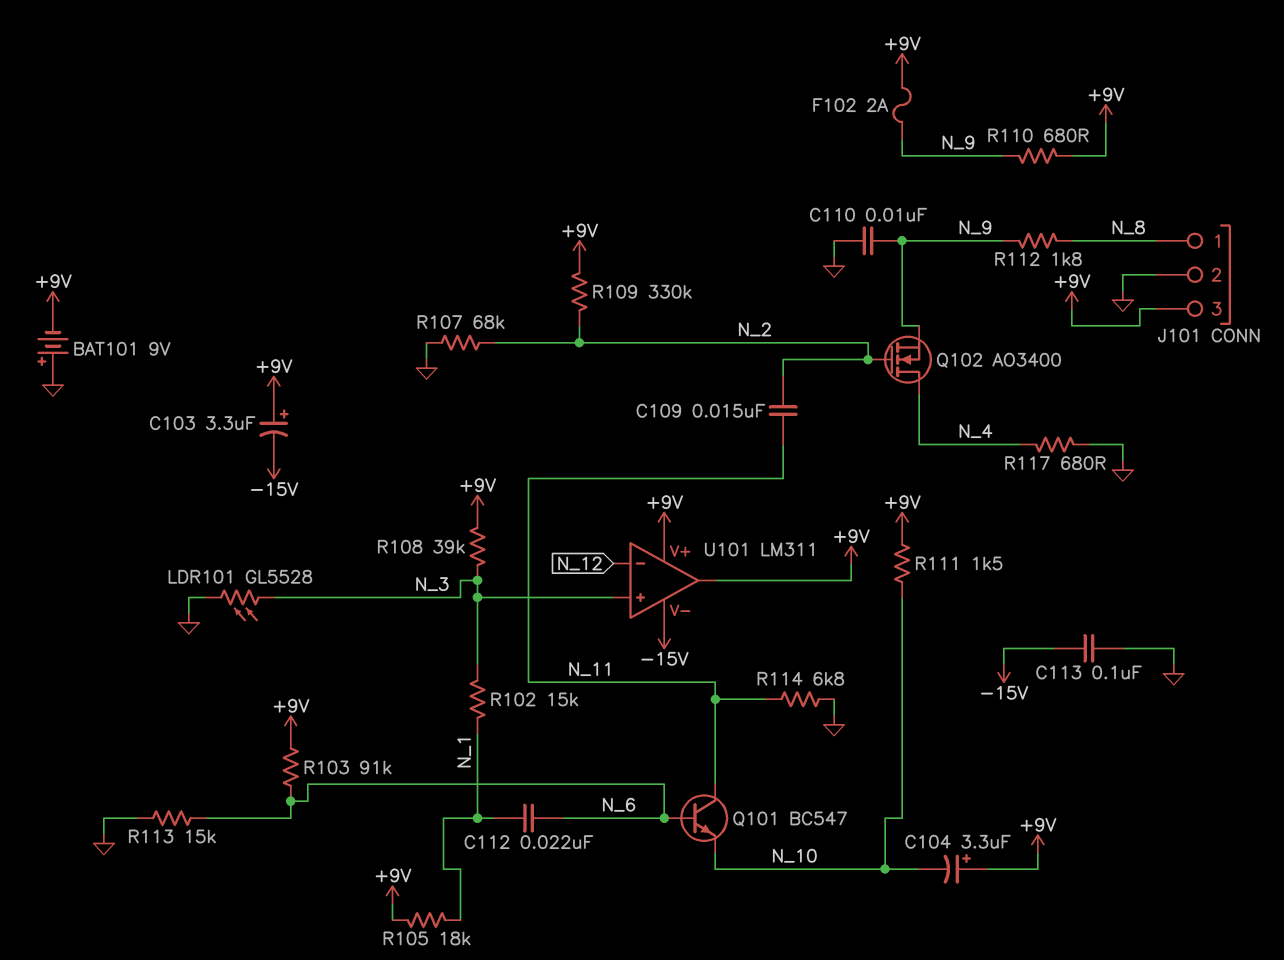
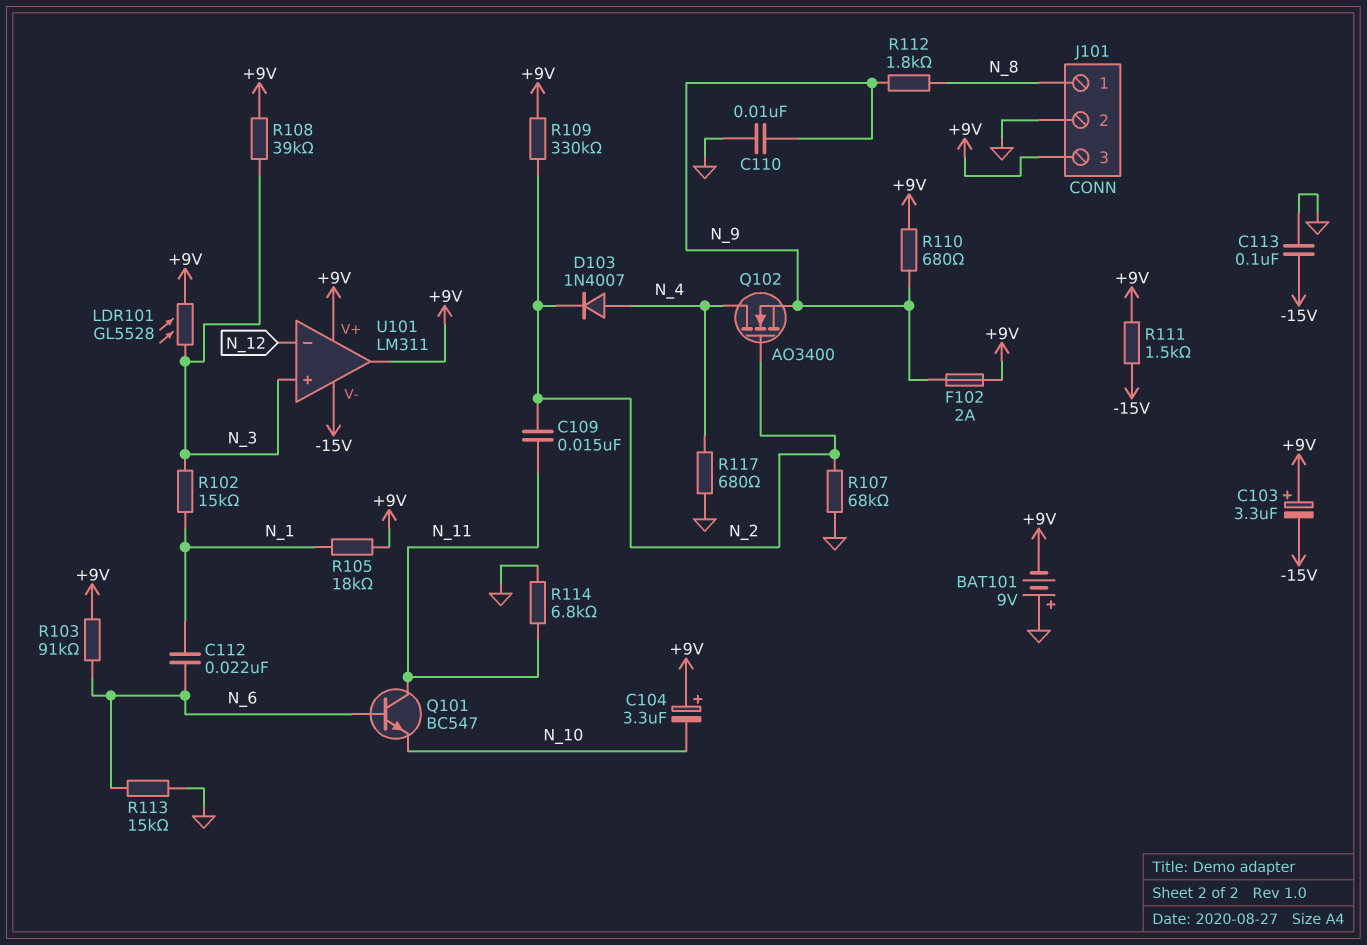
D103: none -> diode 1N4007 (A N_4, K N_2)
LDR101: GL5528 (GND, N_3) -> GL5528 (+9V, N_3)
R111: 1.5k (+9V, N_10) -> 1.5k (+9V, -15V)

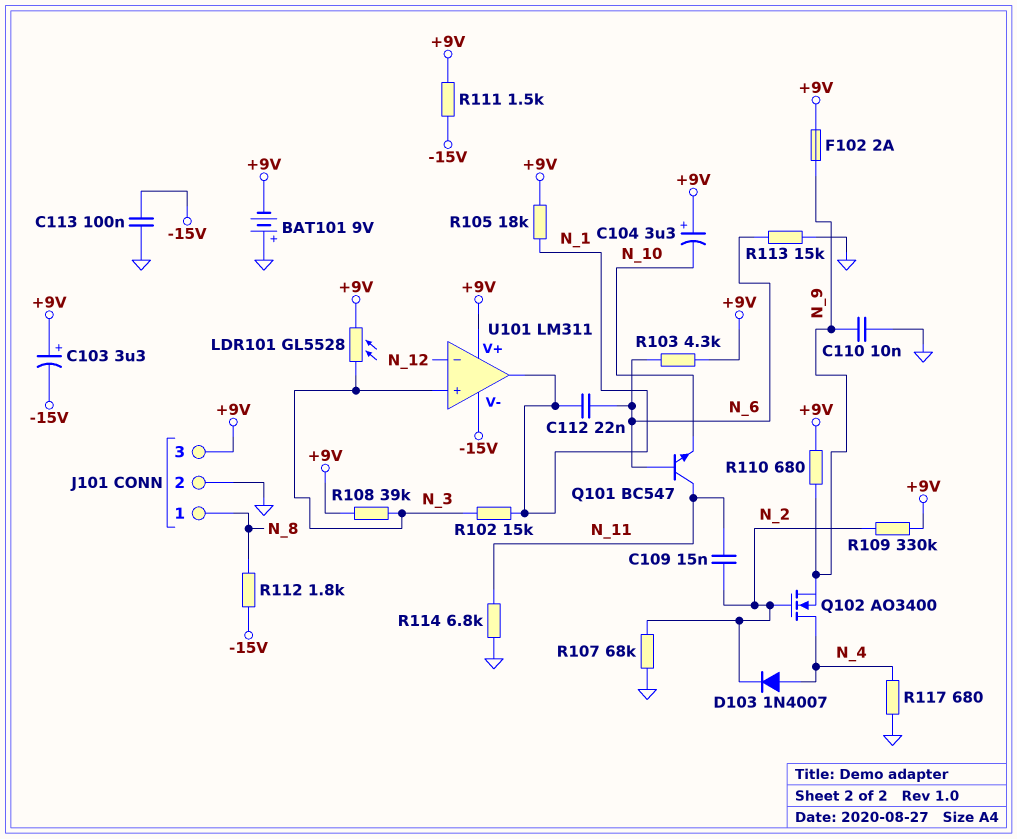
R103: 91k (+9V, N_6) -> 4.3k (+9V, N_6)
R112: 1.8k (N_8, N_9) -> 1.8k (-15V, N_8)
U101 pin out: +9V -> N_1

